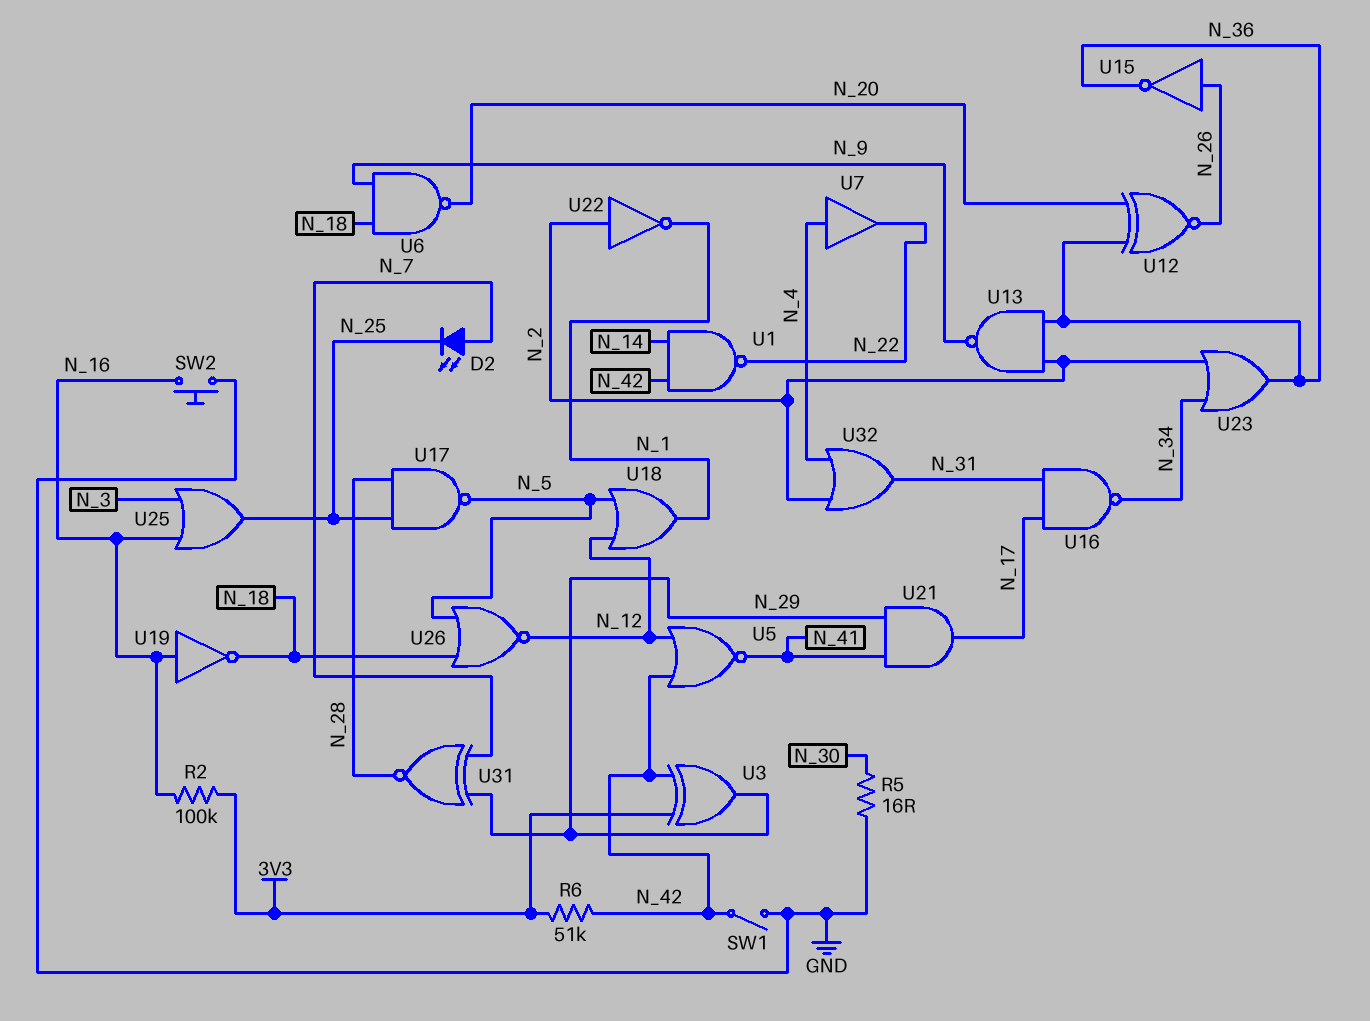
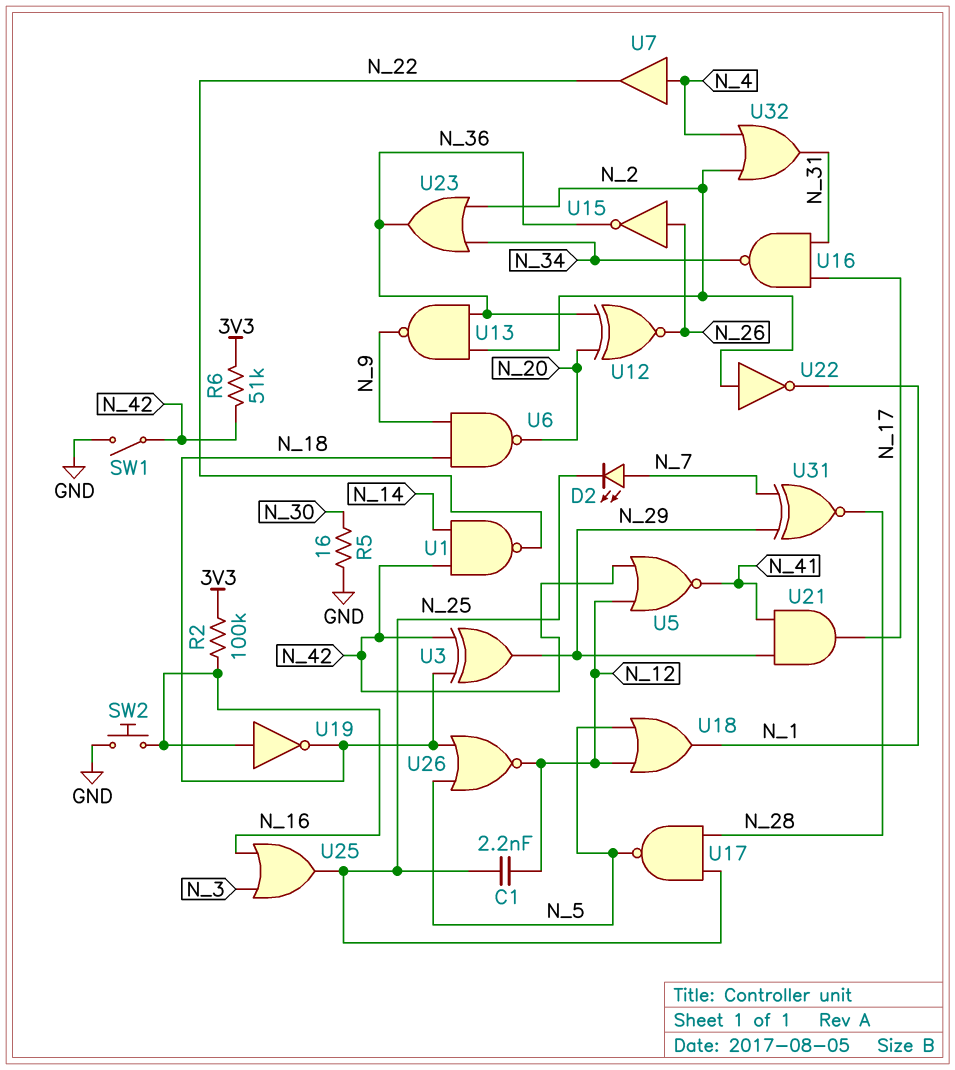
C1: none -> 2.2nF (N_12, N_25)
U3: XOR (in 3V3, in N_42, out N_29) -> XOR (in N_18, in N_42, out N_29)

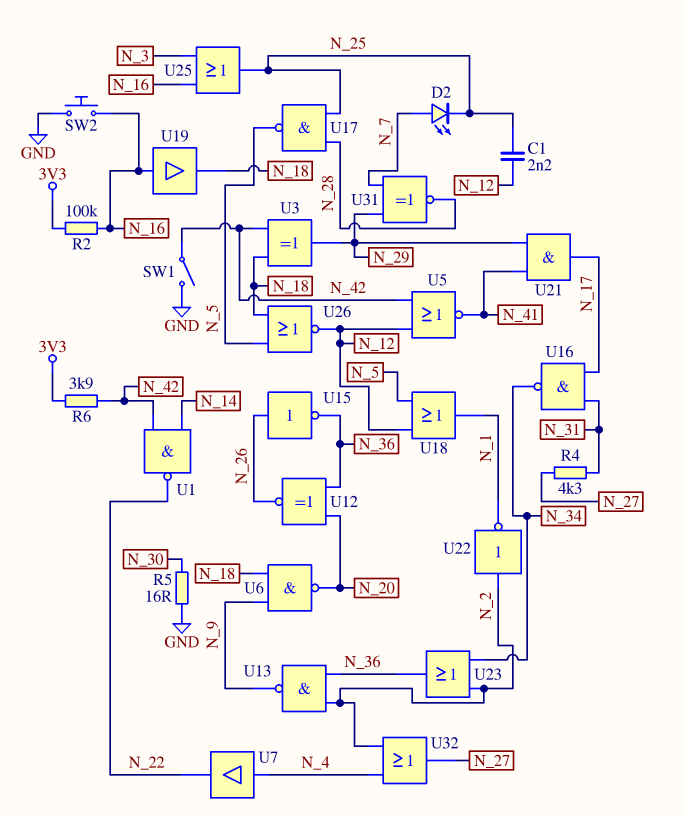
R4: none -> 4.3k (N_27, N_31)
R6: 51k (3V3, N_42) -> 3.9k (3V3, N_42)
U19: NOT (in N_16, out N_18) -> buffer (in N_16, out N_18)
U32: OR (in N_2, in N_4, out N_31) -> OR (in N_2, in N_4, out N_27)

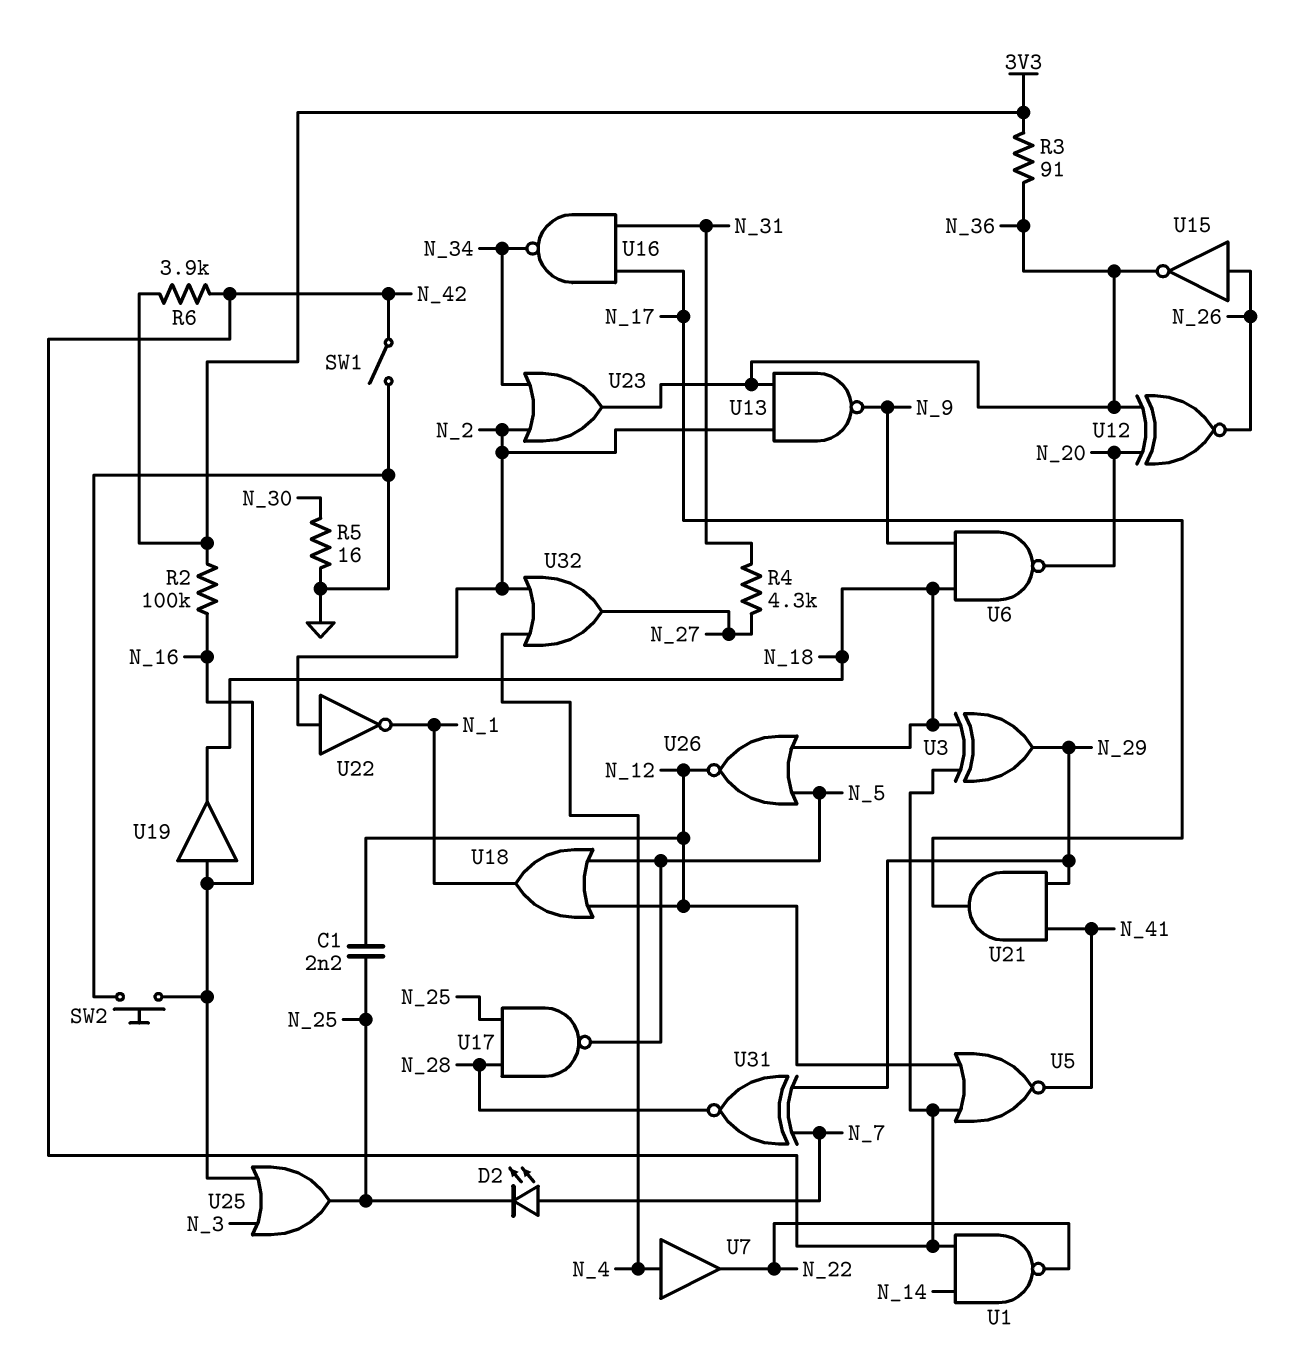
R3: none -> 91 (3V3, N_36)

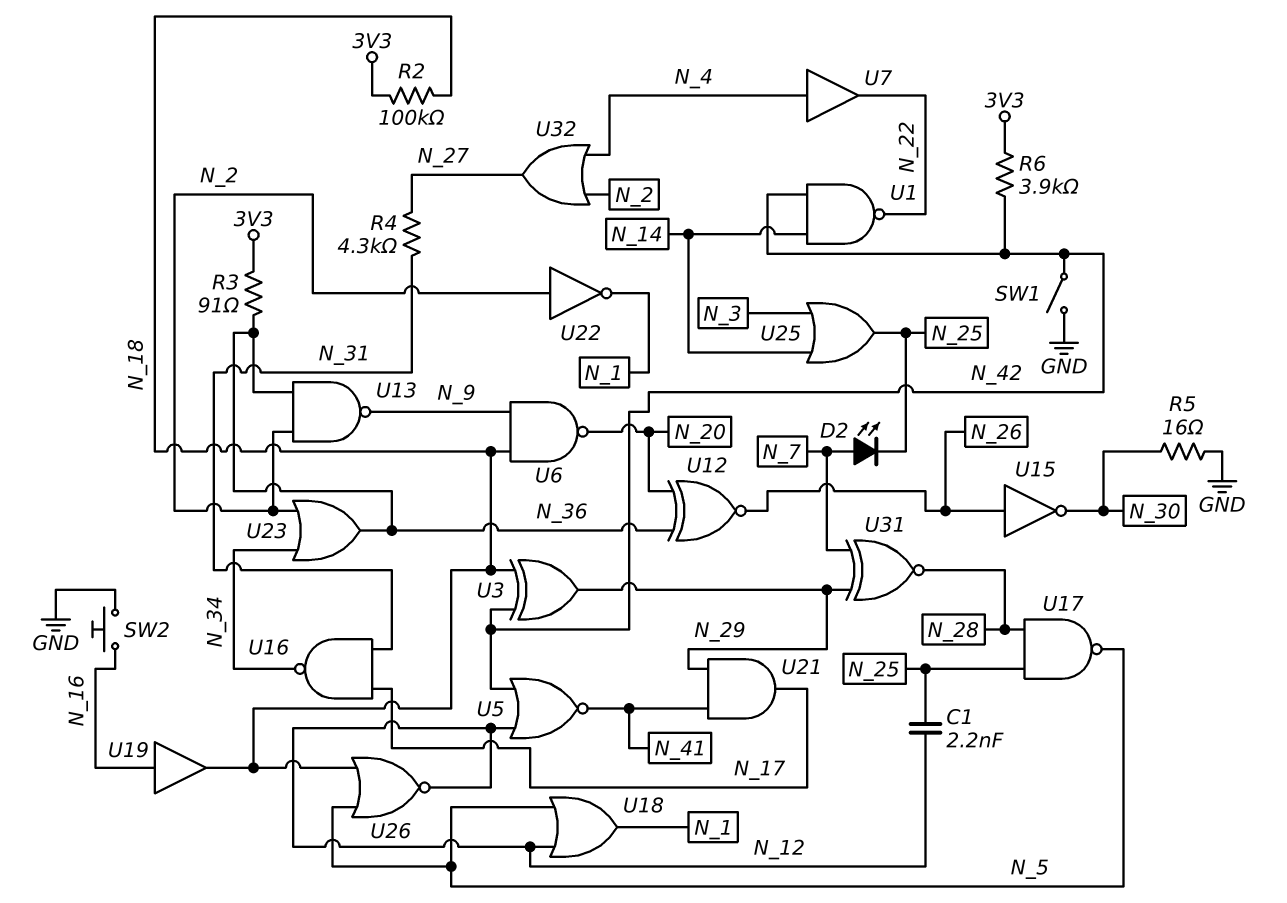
R2: 100k (3V3, N_16) -> 100k (3V3, N_18)
U15: NOT (in N_26, out N_36) -> NOT (in N_26, out N_30)
U25: OR (in N_3, in N_16, out N_25) -> OR (in N_3, in N_14, out N_25)

